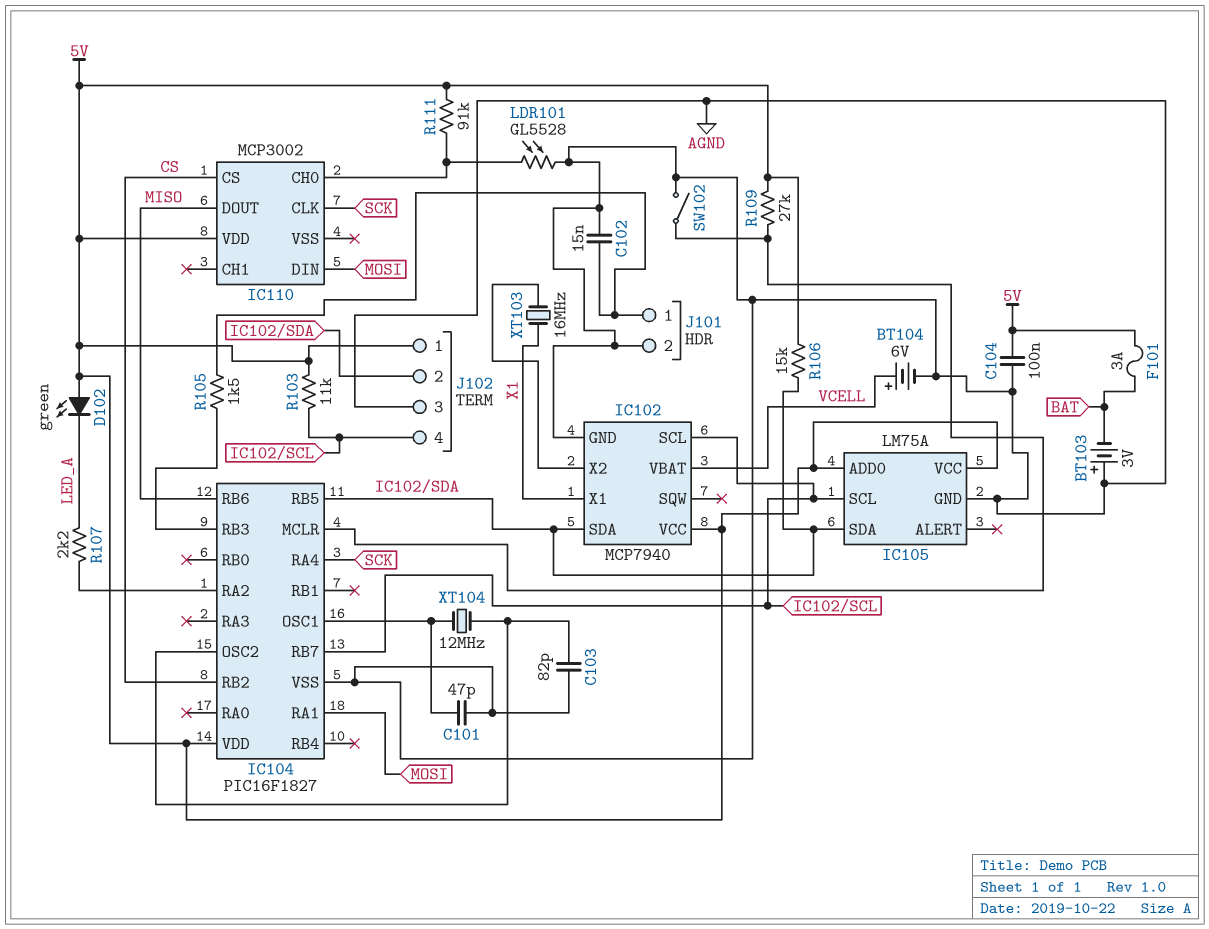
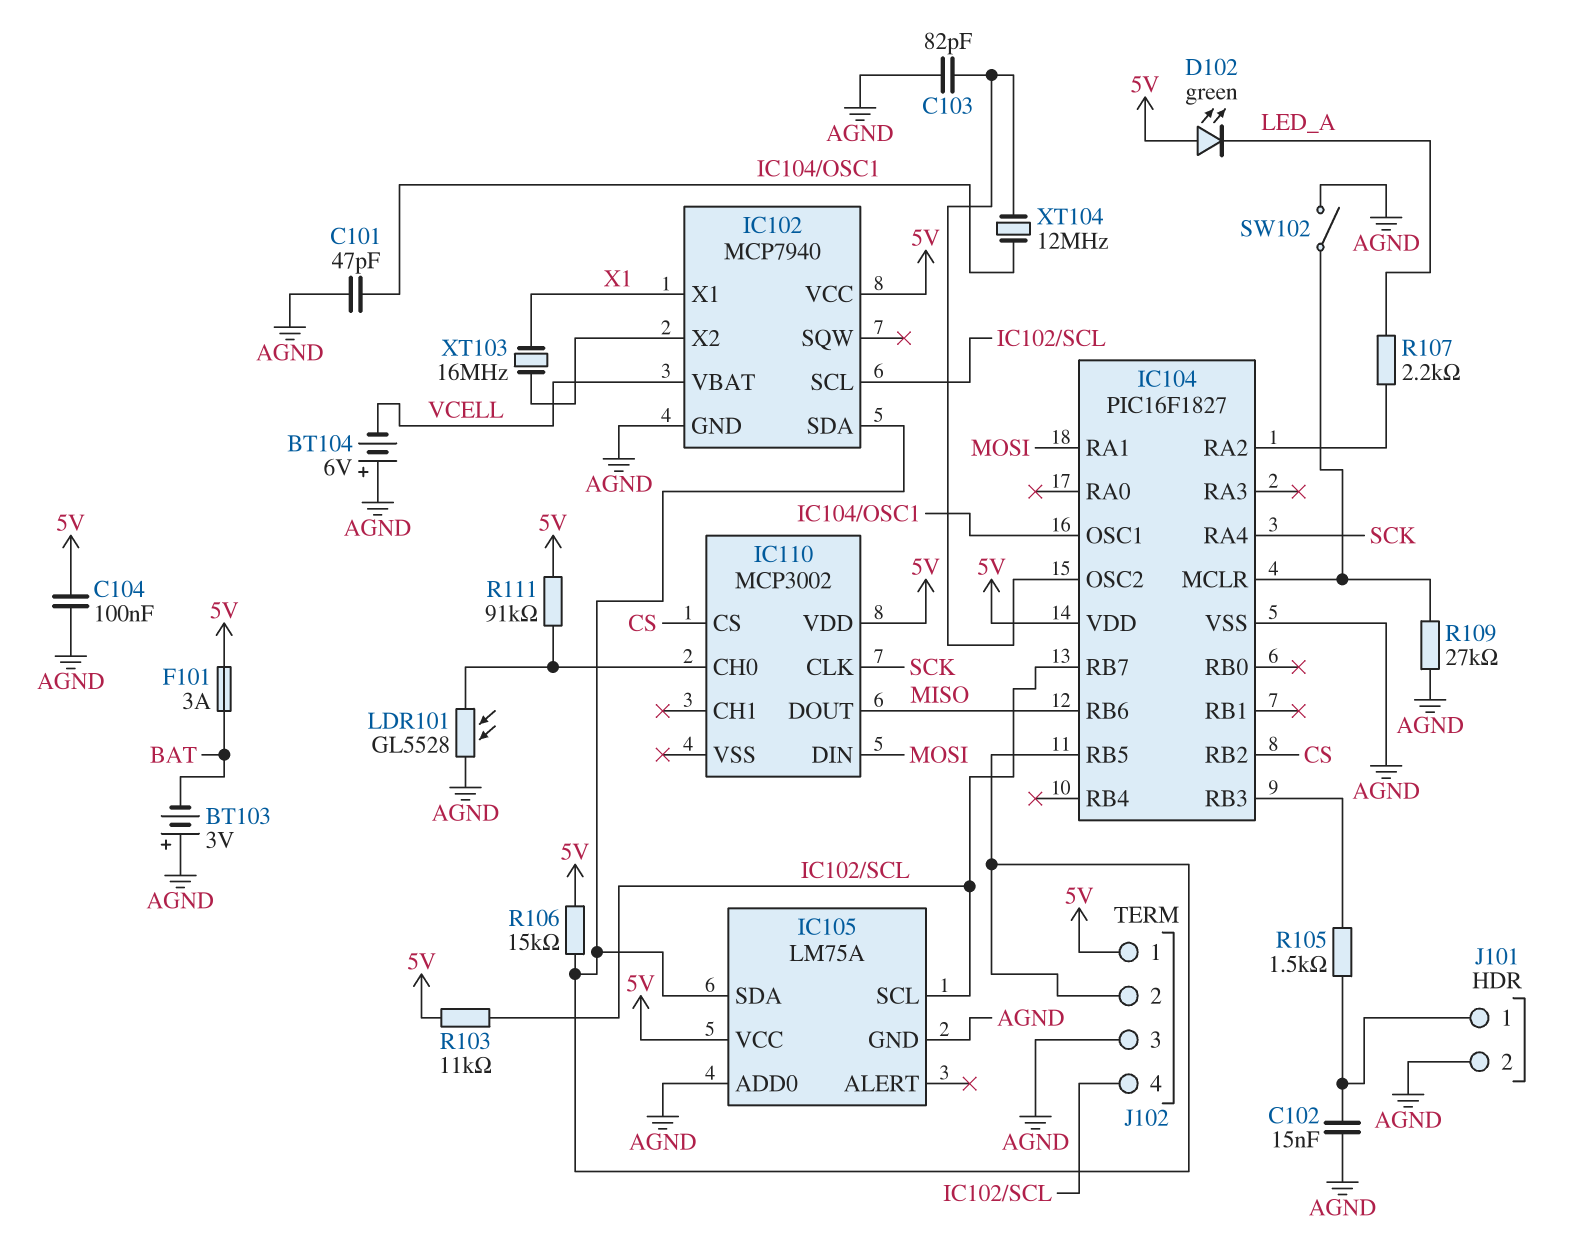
BT104: 6V (plus VCELL, minus AGND) -> 6V (plus AGND, minus VCELL)
IC105 pin ADD0: 5V -> AGND
R109: 27k (5V, IC104/MCLR) -> 27k (AGND, IC104/MCLR)

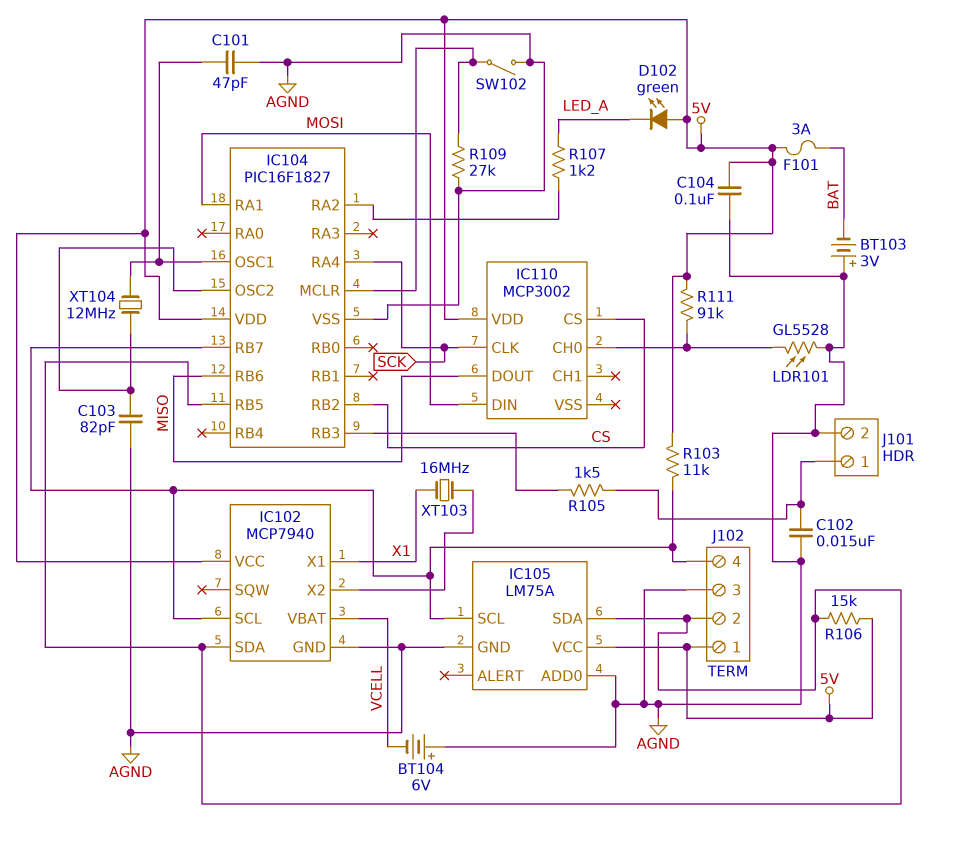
R107: 2.2k (IC104/RA2, LED_A) -> 1.2k (IC104/RA2, LED_A)

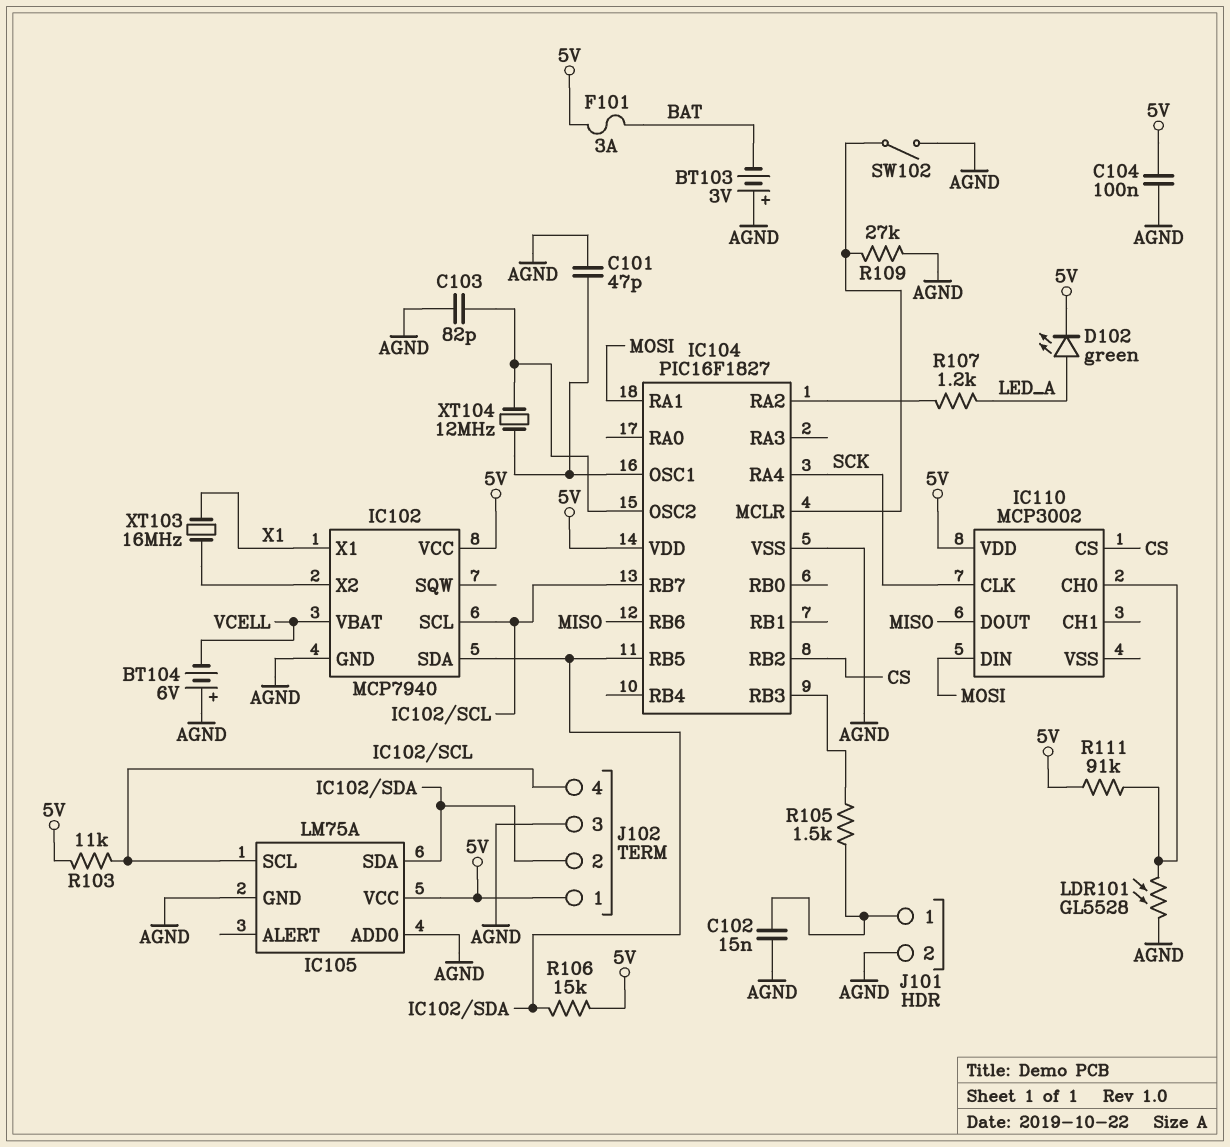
D102: LED green (A 5V, K LED_A) -> LED green (A LED_A, K 5V)

